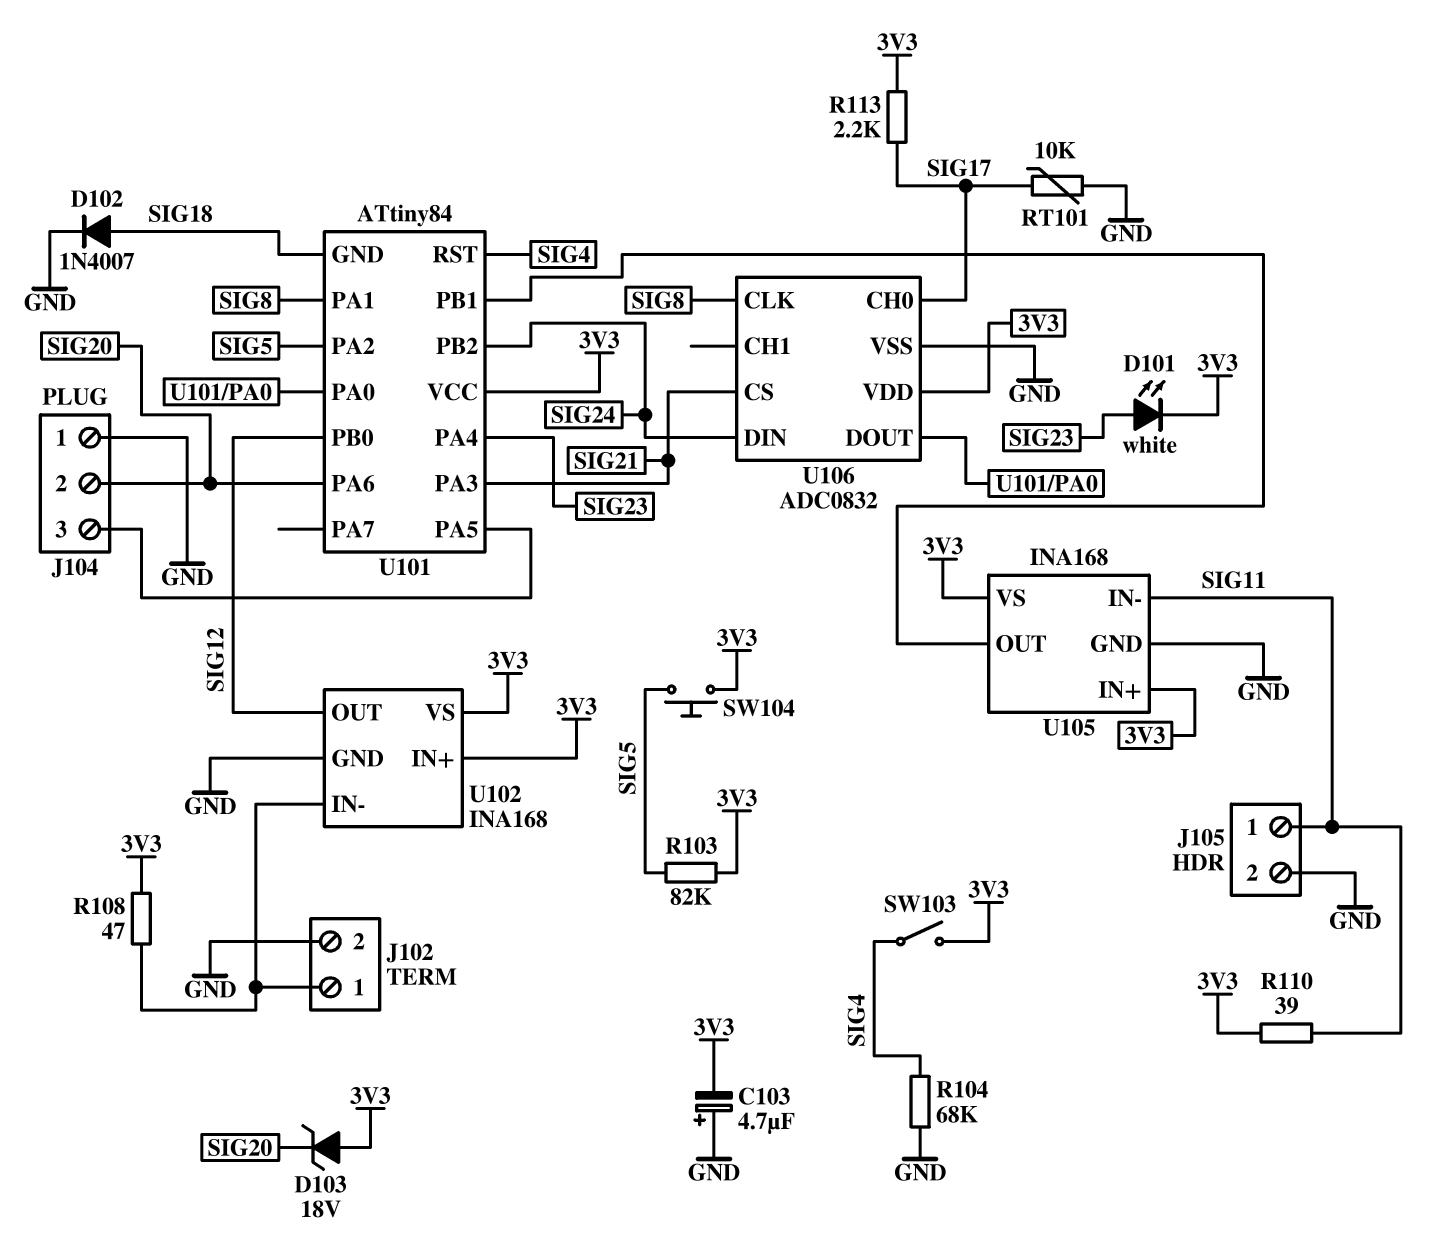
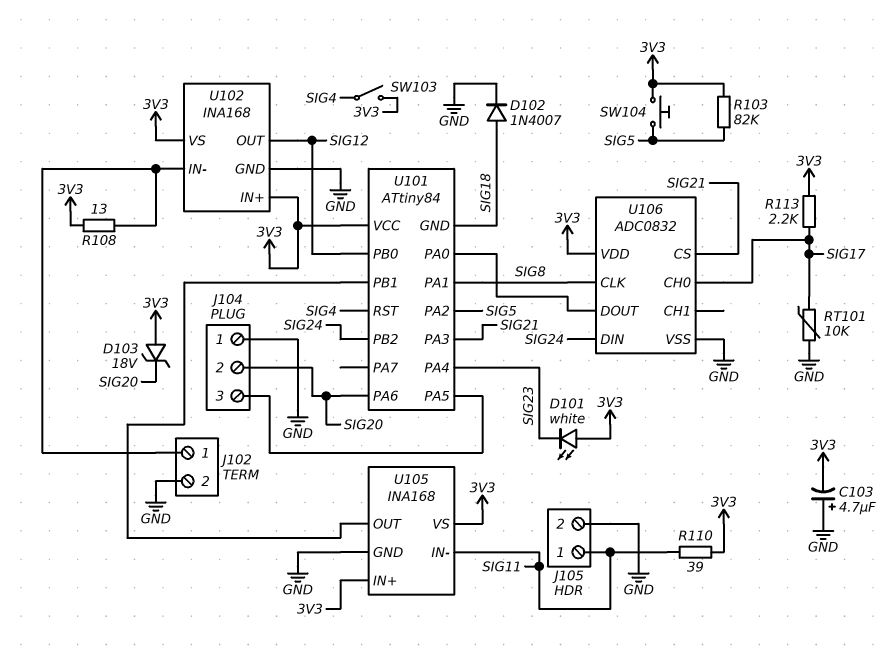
D101: LED white (A SIG23, K 3V3) -> LED white (A 3V3, K SIG23)
R104: 68k (GND, SIG4) -> none
R108: 47 (3V3, J102/1) -> 13 (3V3, J102/1)

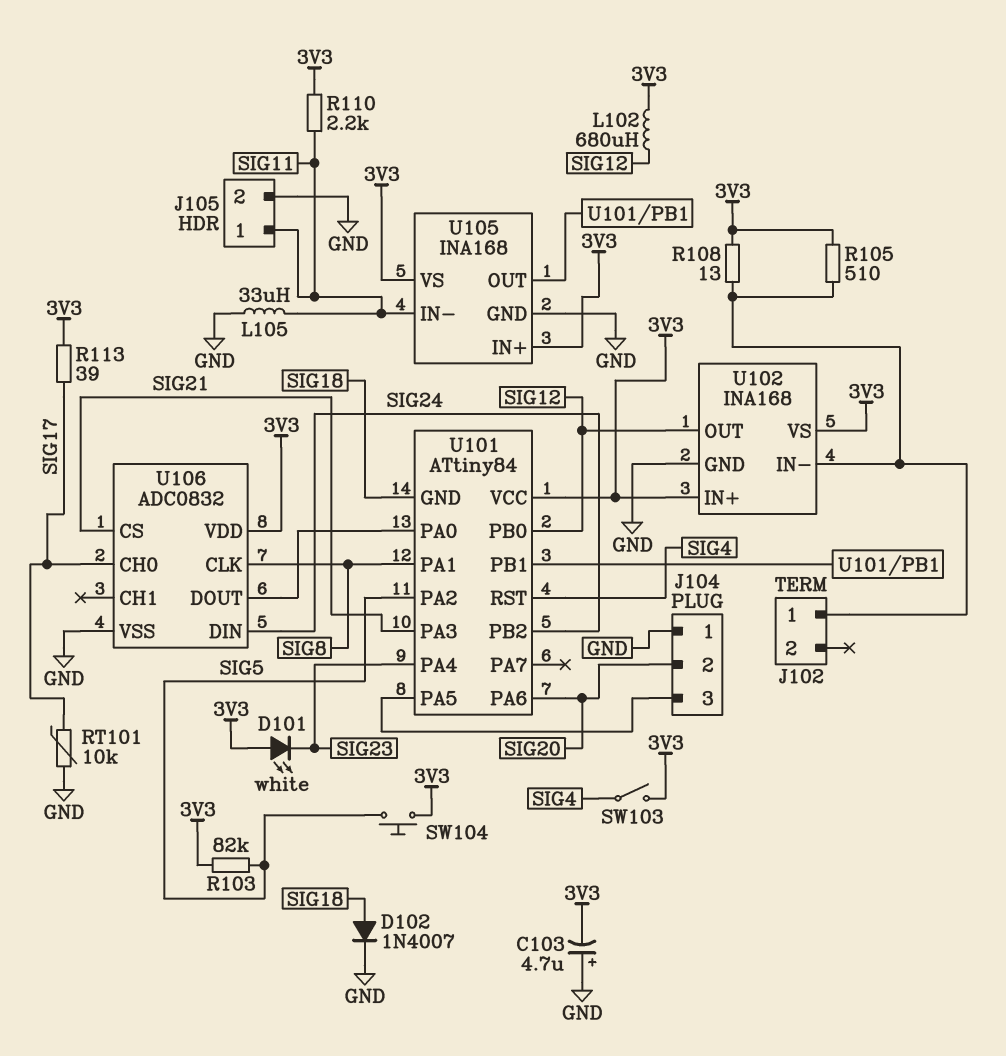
D103: zener 18V (A 3V3, K SIG20) -> none
J102 pin 2: GND -> none
L102: none -> 680uH (3V3, SIG12)
L105: none -> 33uH (GND, SIG11)
R105: none -> 510 (3V3, J102/1)
R110: 39 (3V3, SIG11) -> 2.2k (3V3, SIG11)
R113: 2.2k (3V3, SIG17) -> 39 (3V3, SIG17)

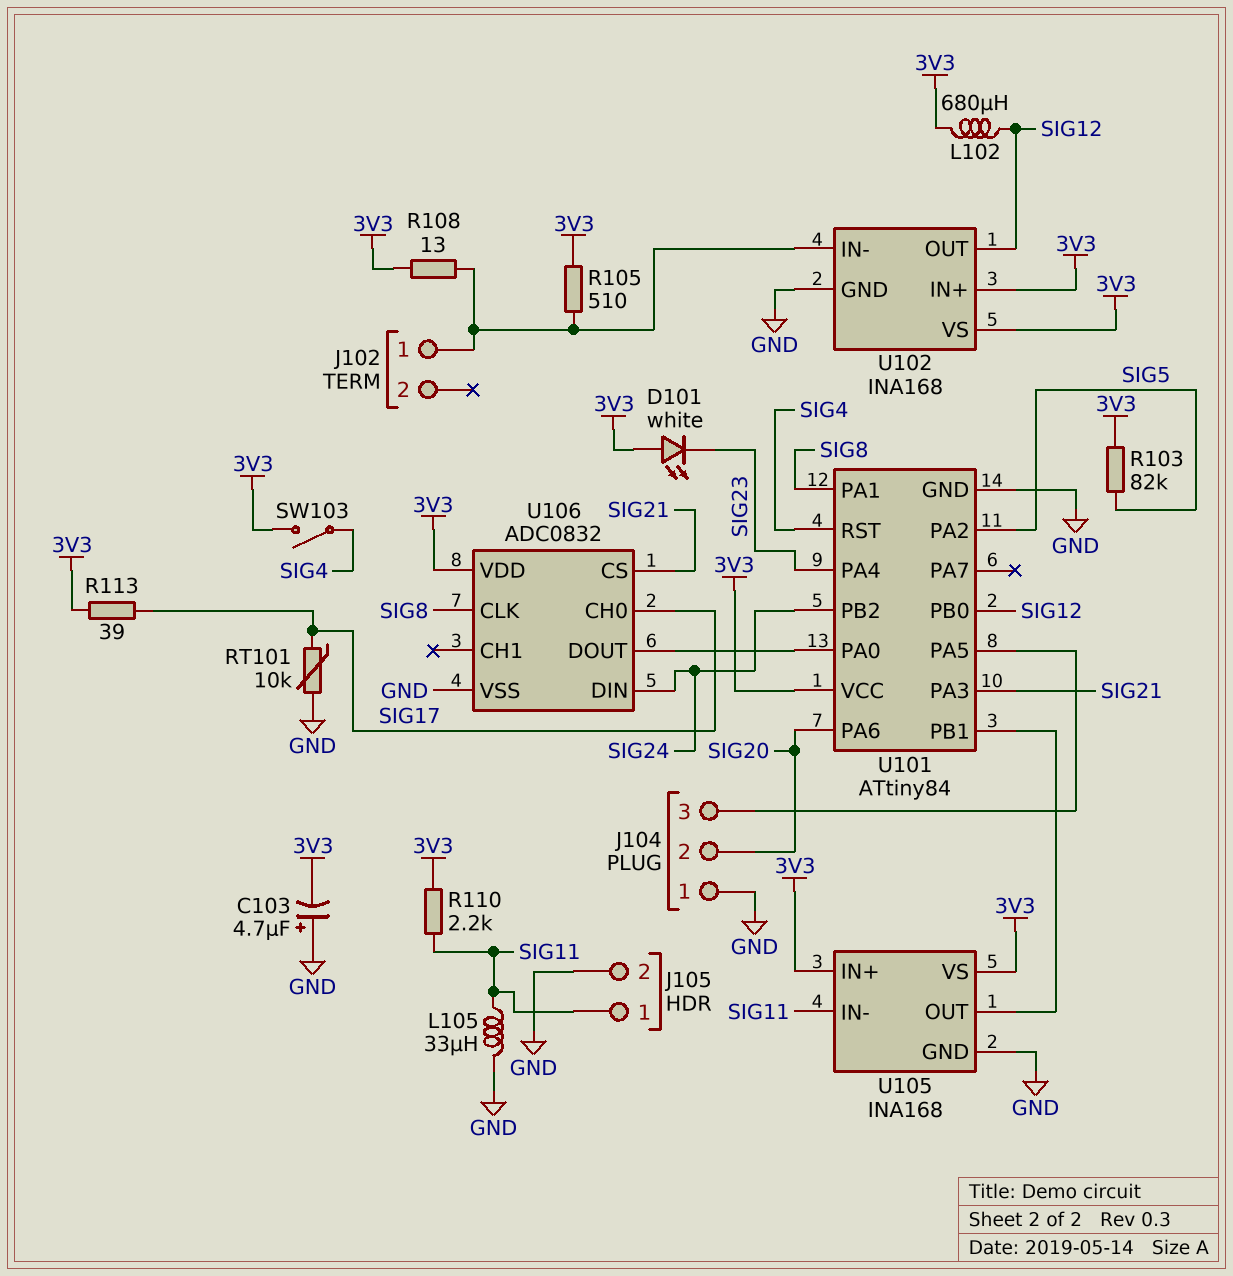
D102: diode 1N4007 (A SIG18, K GND) -> none
SW104: button (3V3, SIG5) -> none
U101 pin GND: SIG18 -> GND

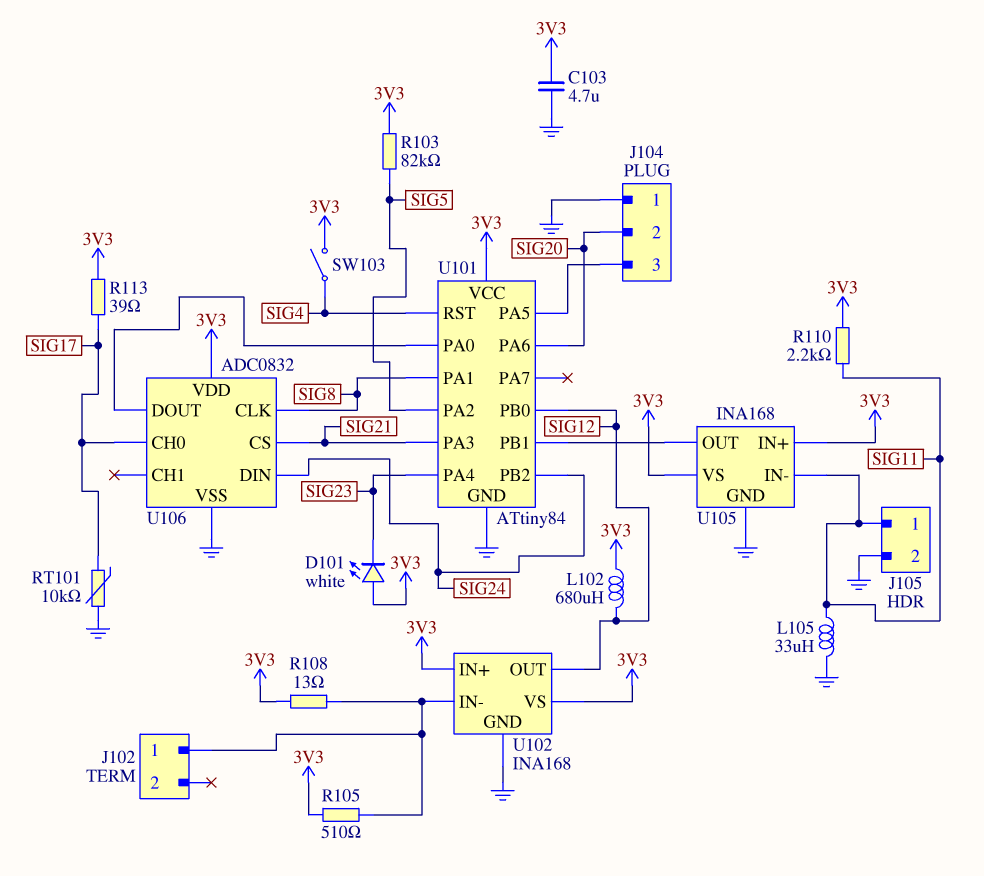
C103: 4.7uF (plus GND, minus 3V3) -> 4.7uF (3V3, GND)

